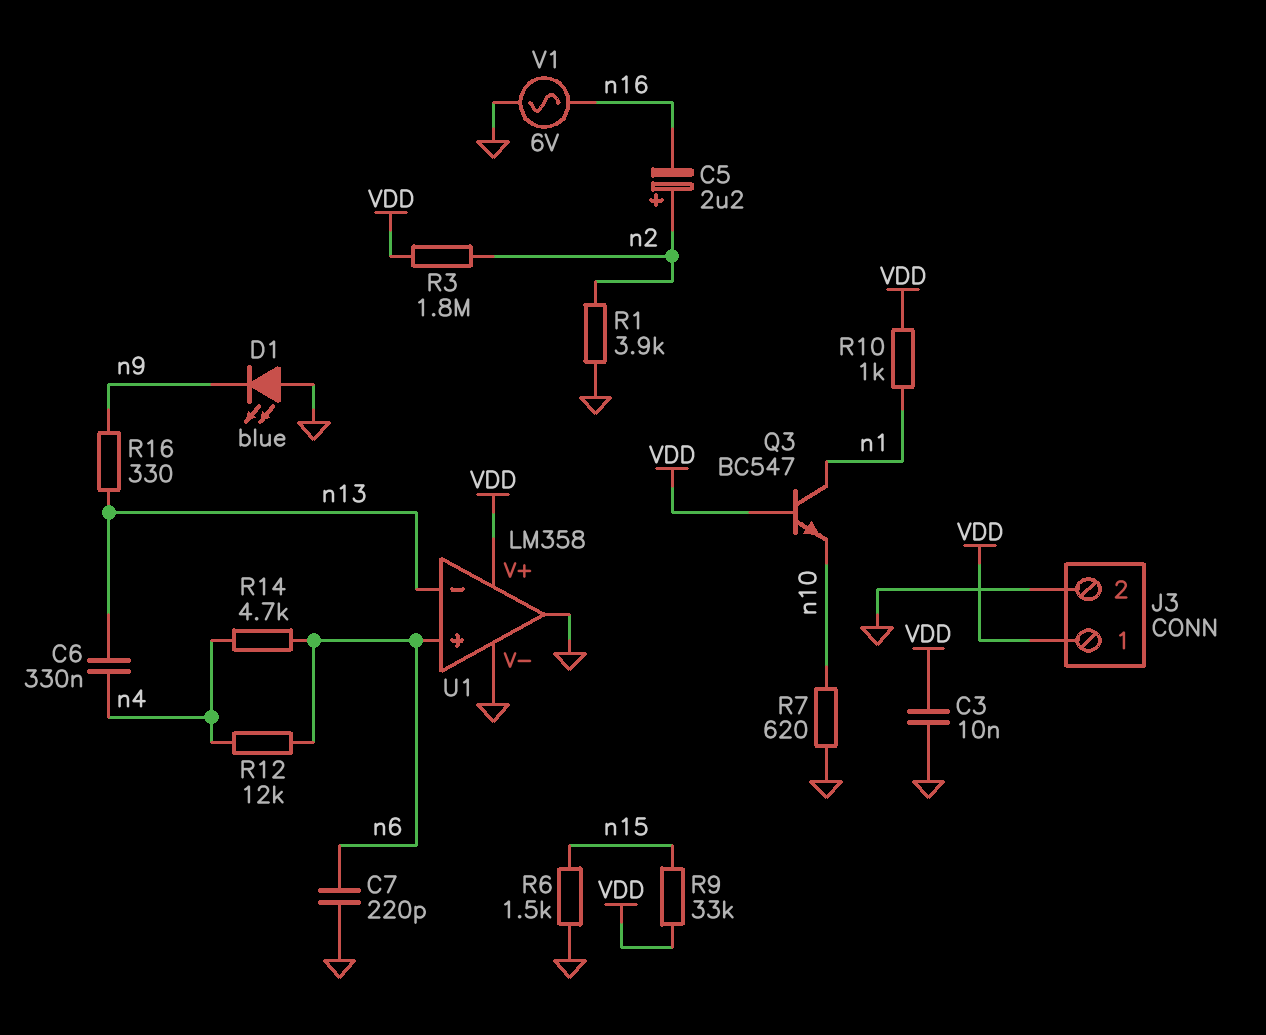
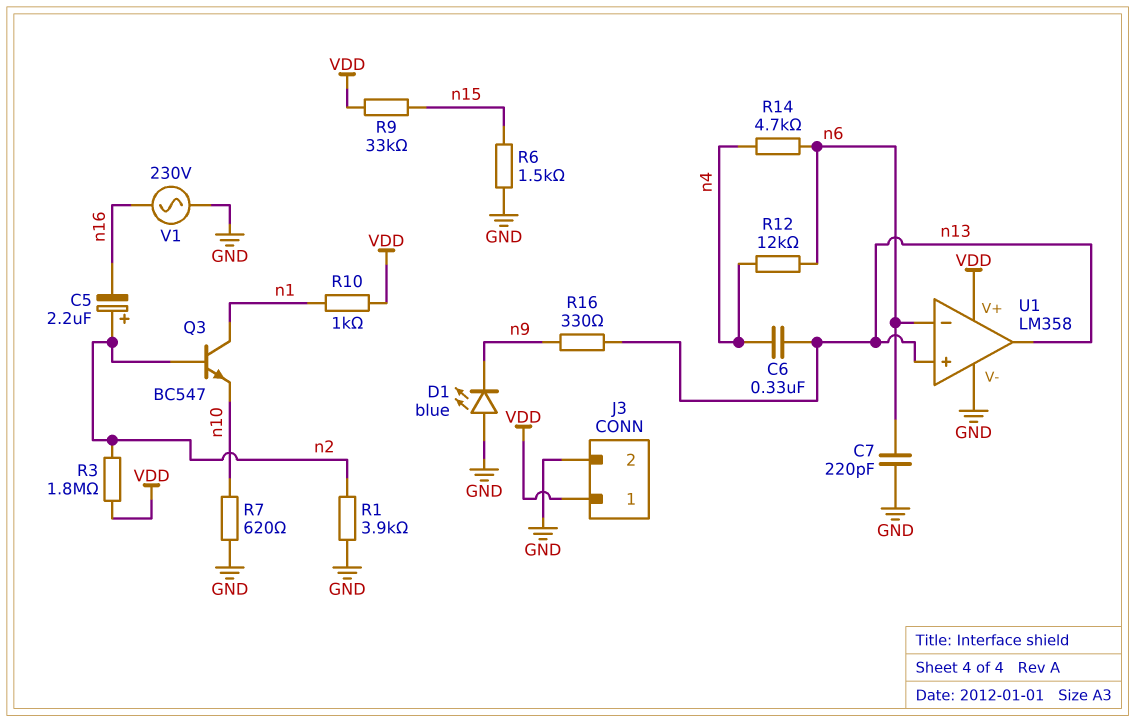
C3: 10nF (GND, VDD) -> none
Q3: NPN BC547 (B VDD, C n1, E n10) -> NPN BC547 (B n2, C n1, E n10)
U1 pin in+: n6 -> n13
U1 pin in-: n13 -> n6
U1 pin out: GND -> n13
V1: AC 6V (GND, n16) -> AC 230V (GND, n16)

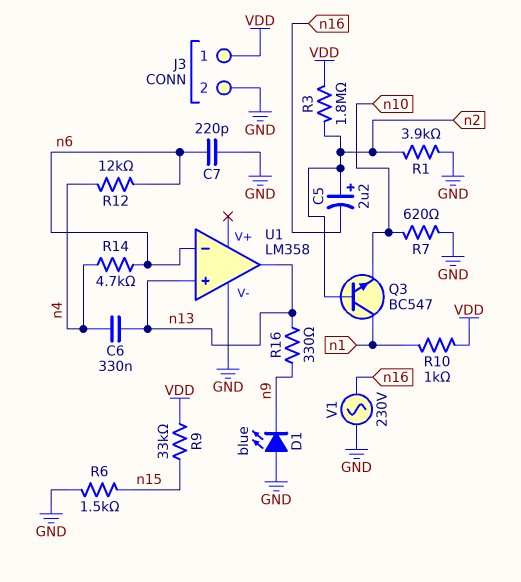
U1 pin V+: VDD -> none

